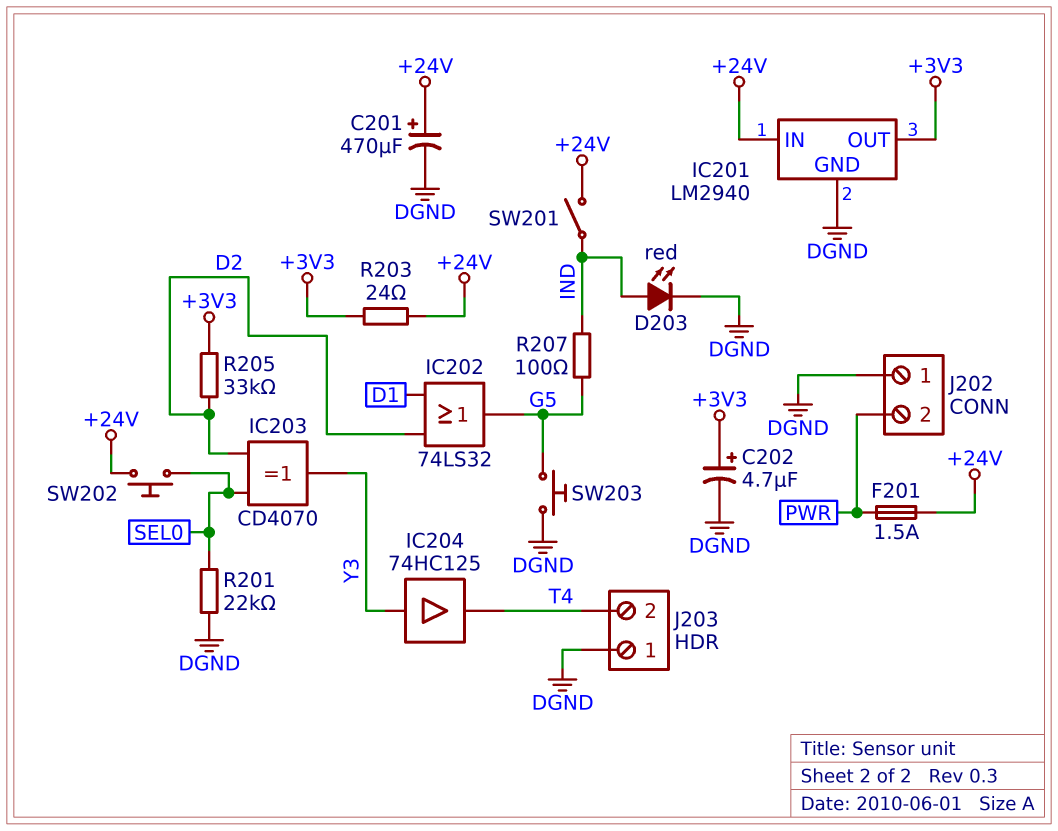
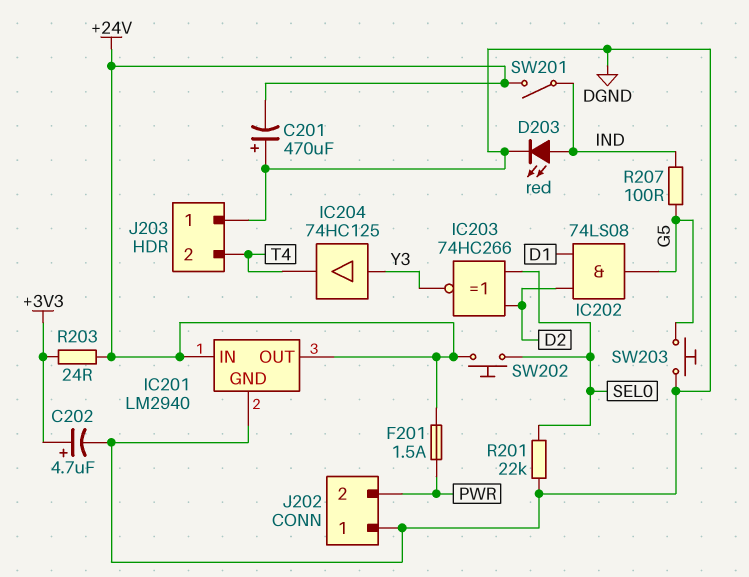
C201: 470uF (plus +24V, minus DGND) -> 470uF (plus DGND, minus +24V)
IC201 pin OUT: +3V3 -> +24V
IC202: OR 74LS32 (in D1, in D2, out G5) -> AND 74LS08 (in D1, in D2, out G5)
IC203: XOR CD4070 (in D2, in SEL0, out Y3) -> XNOR 74HC266 (in D2, in SEL0, out Y3)
R205: 33k (+3V3, D2) -> none

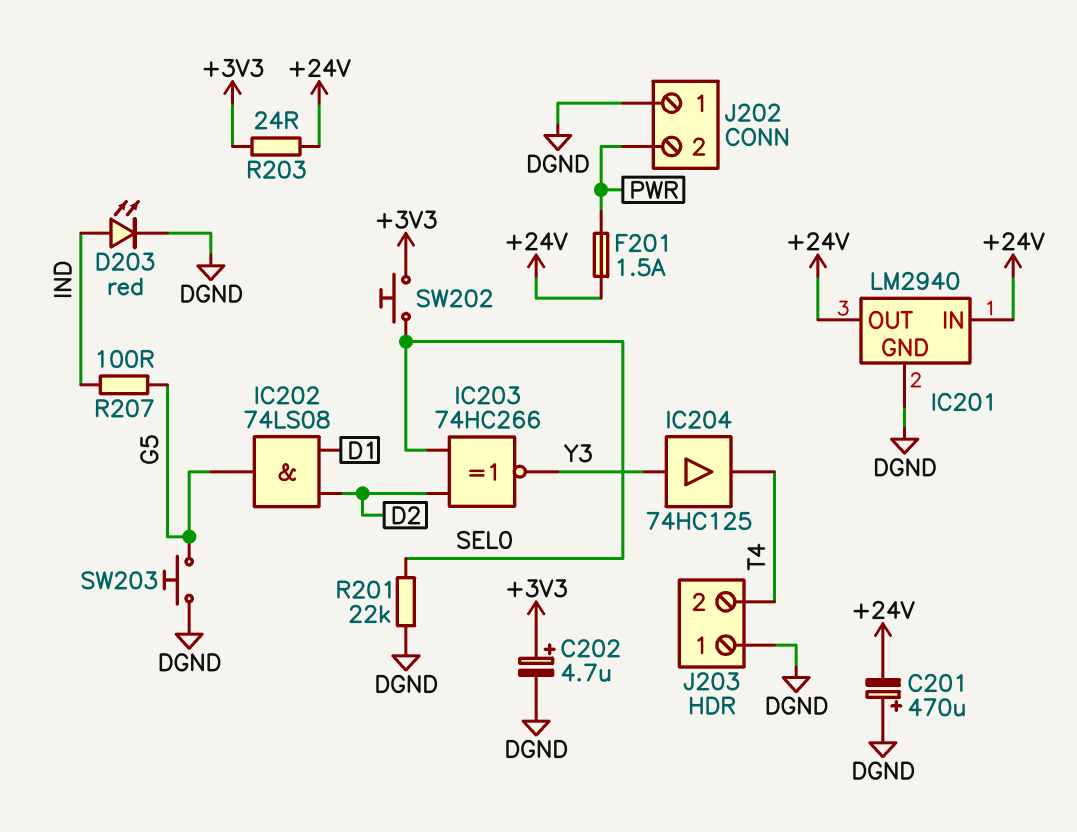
SW201: switch (+24V, IND) -> none
SW202: button (+24V, SEL0) -> button (+3V3, SEL0)

